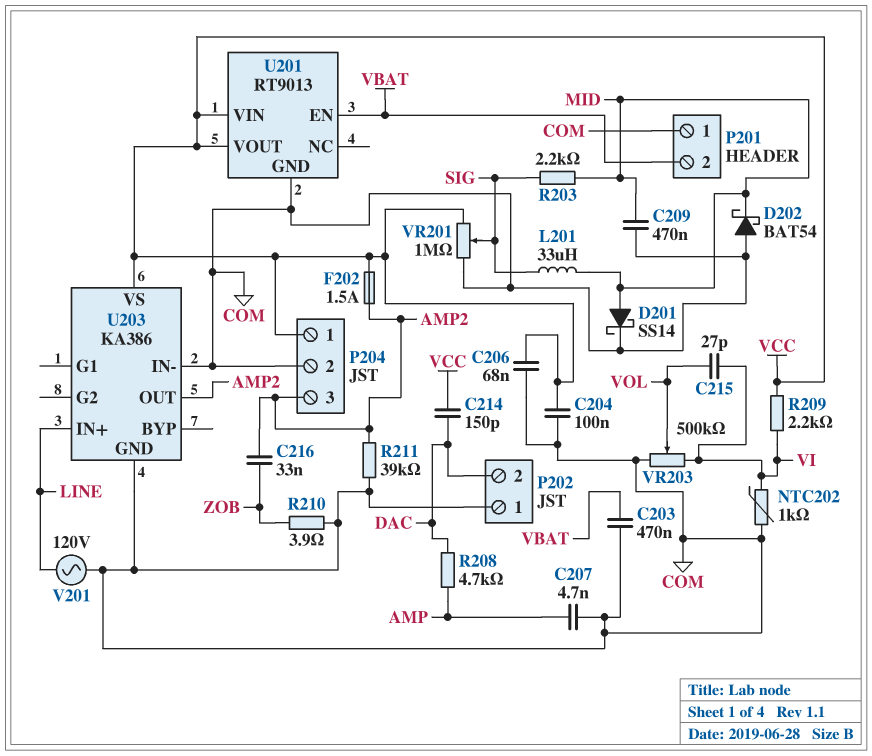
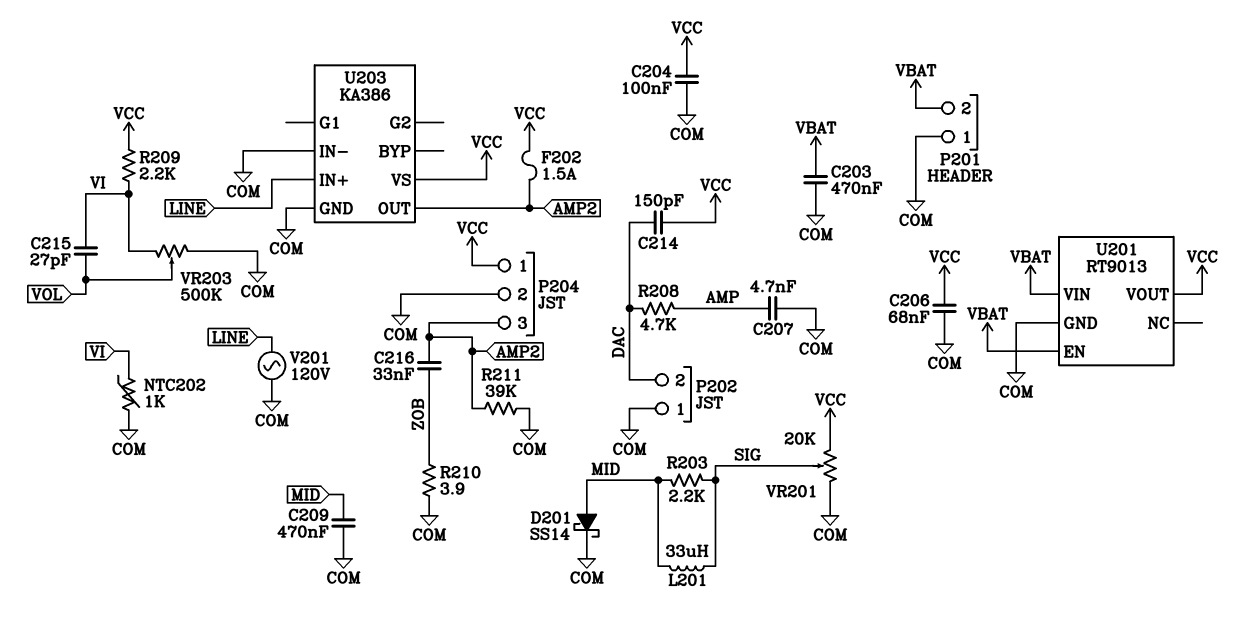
D202: schottky BAT54 (A COM, K MID) -> none
U201 pin VIN: VCC -> VBAT
VR201: 1M (COM, VCC, wiper SIG) -> 20k (COM, VCC, wiper SIG)

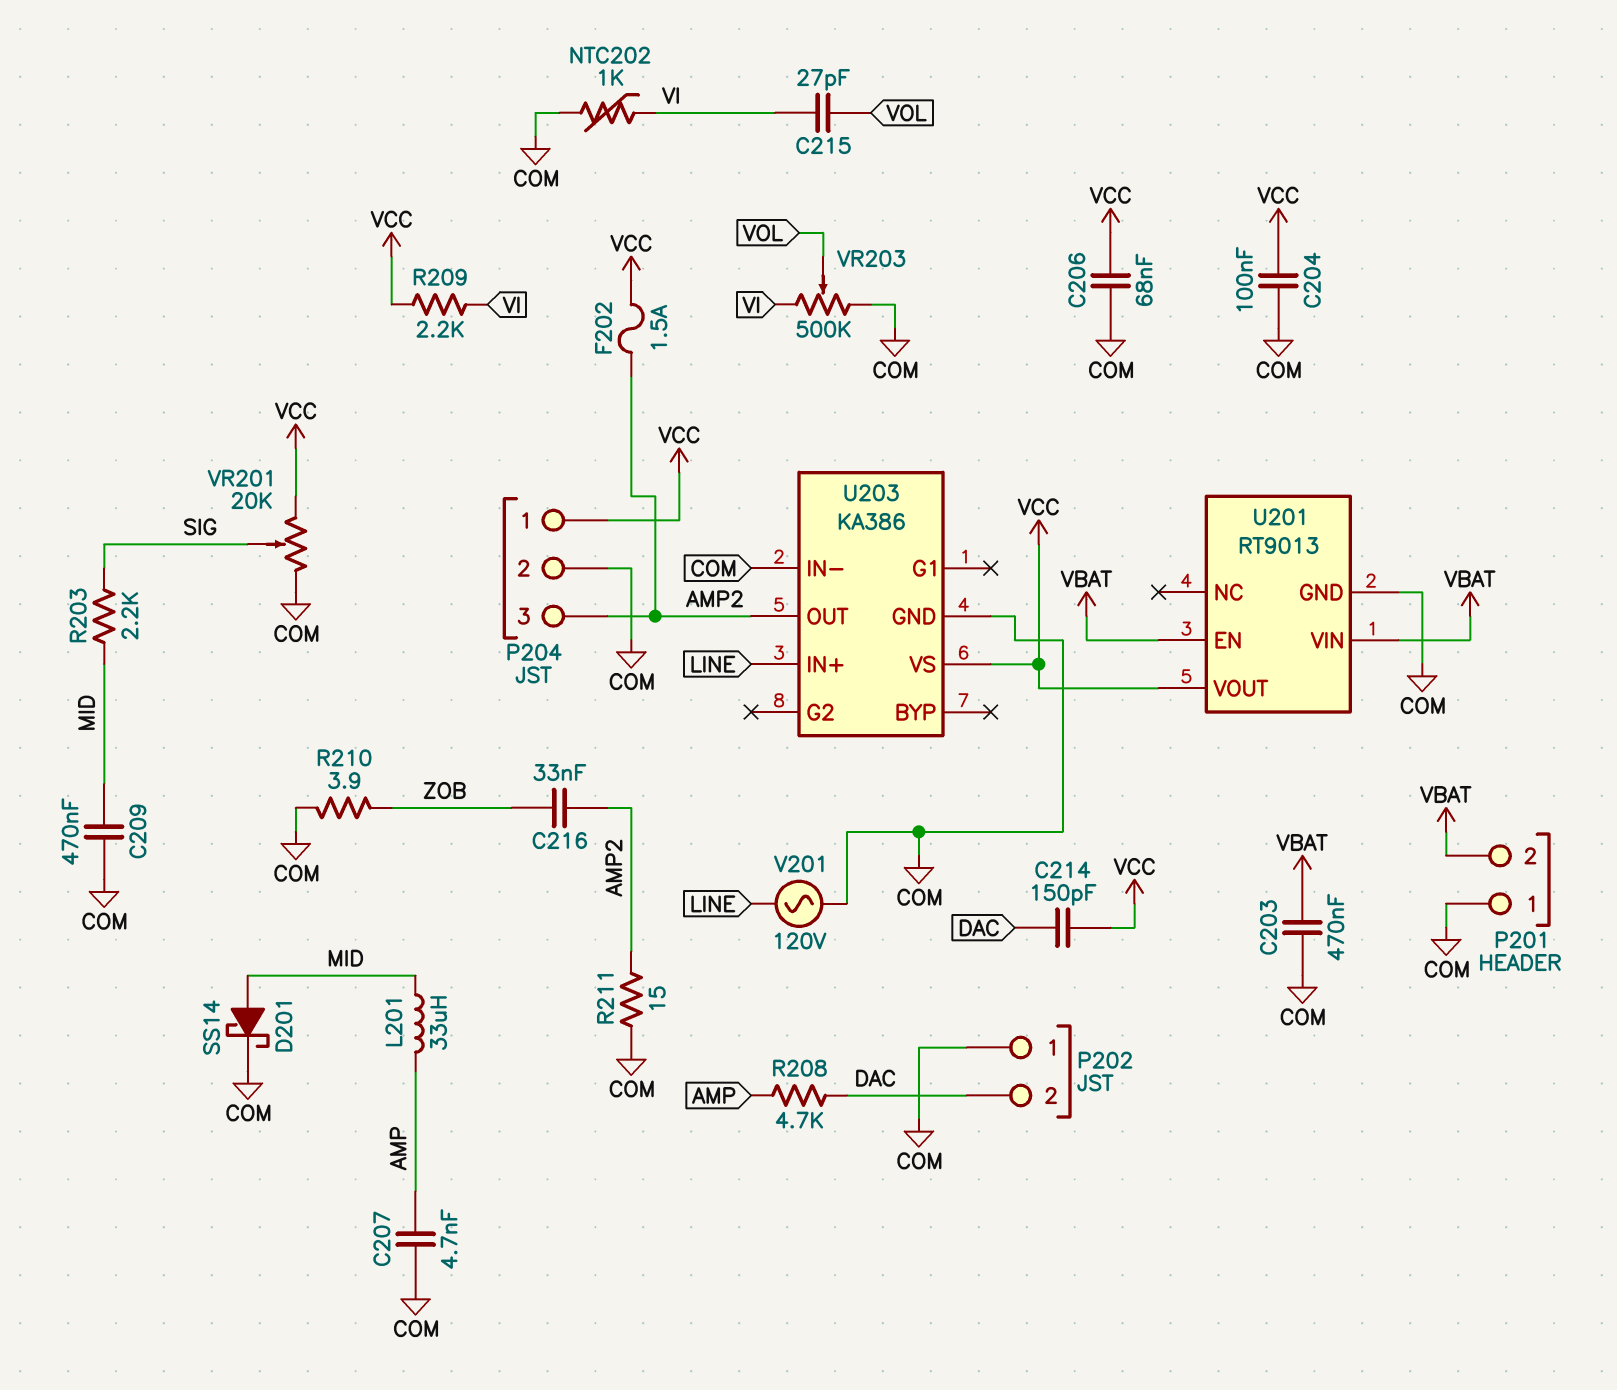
L201: 33uH (MID, SIG) -> 33uH (AMP, MID)
R211: 39k (AMP2, COM) -> 15 (AMP2, COM)

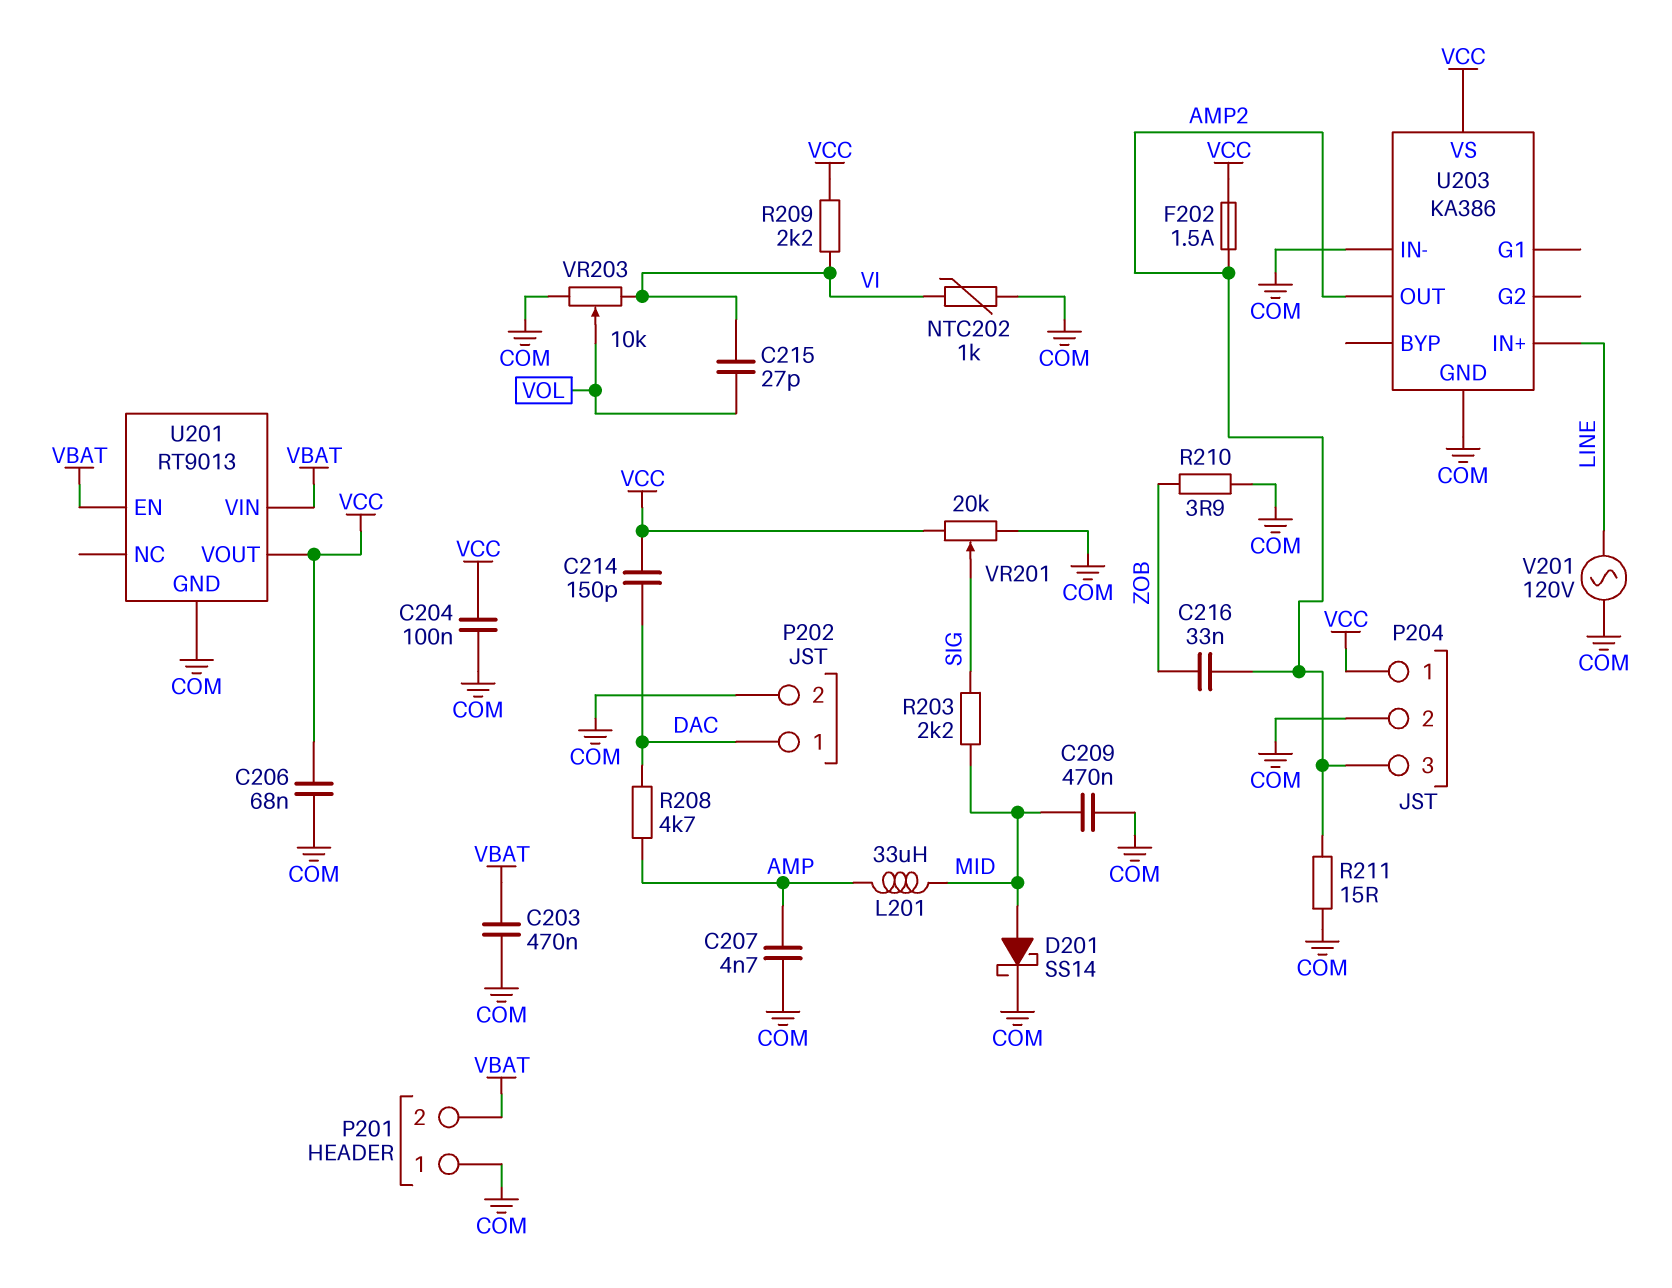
P202 pin 1: COM -> DAC
P202 pin 2: DAC -> COM
VR203: 500k (COM, VI, wiper VOL) -> 10k (COM, VI, wiper VOL)

